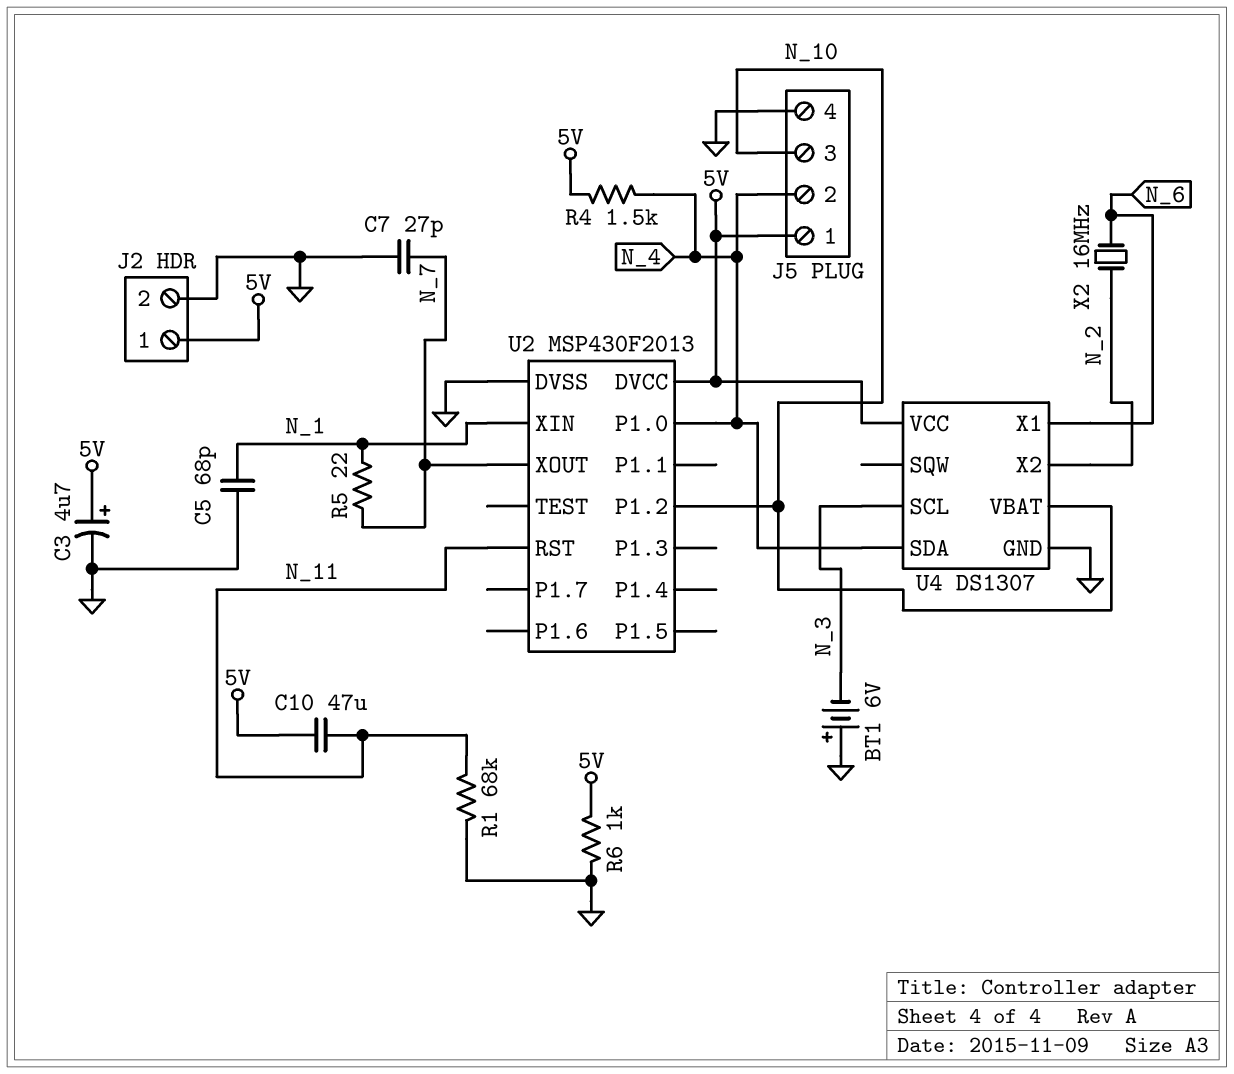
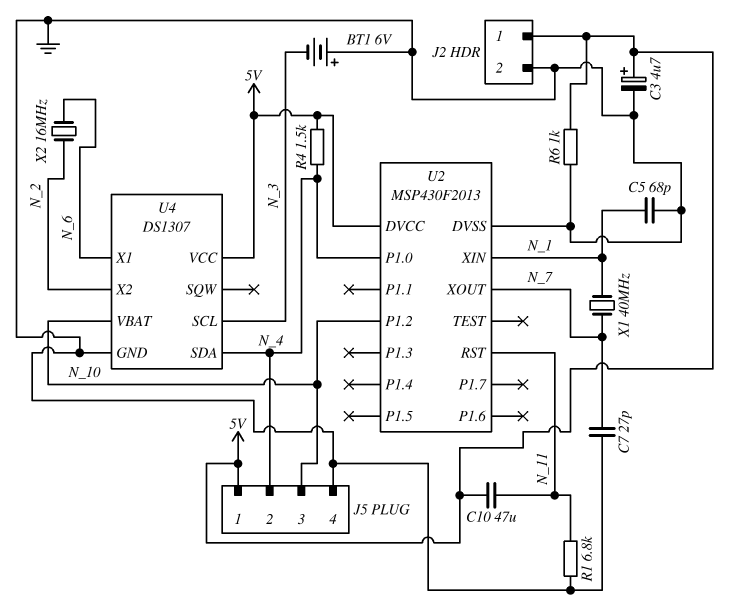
R1: 68k (GND, N_11) -> 6.8k (GND, N_11)
R5: 22 (N_1, N_7) -> none
X1: none -> 40MHz (N_1, N_7)

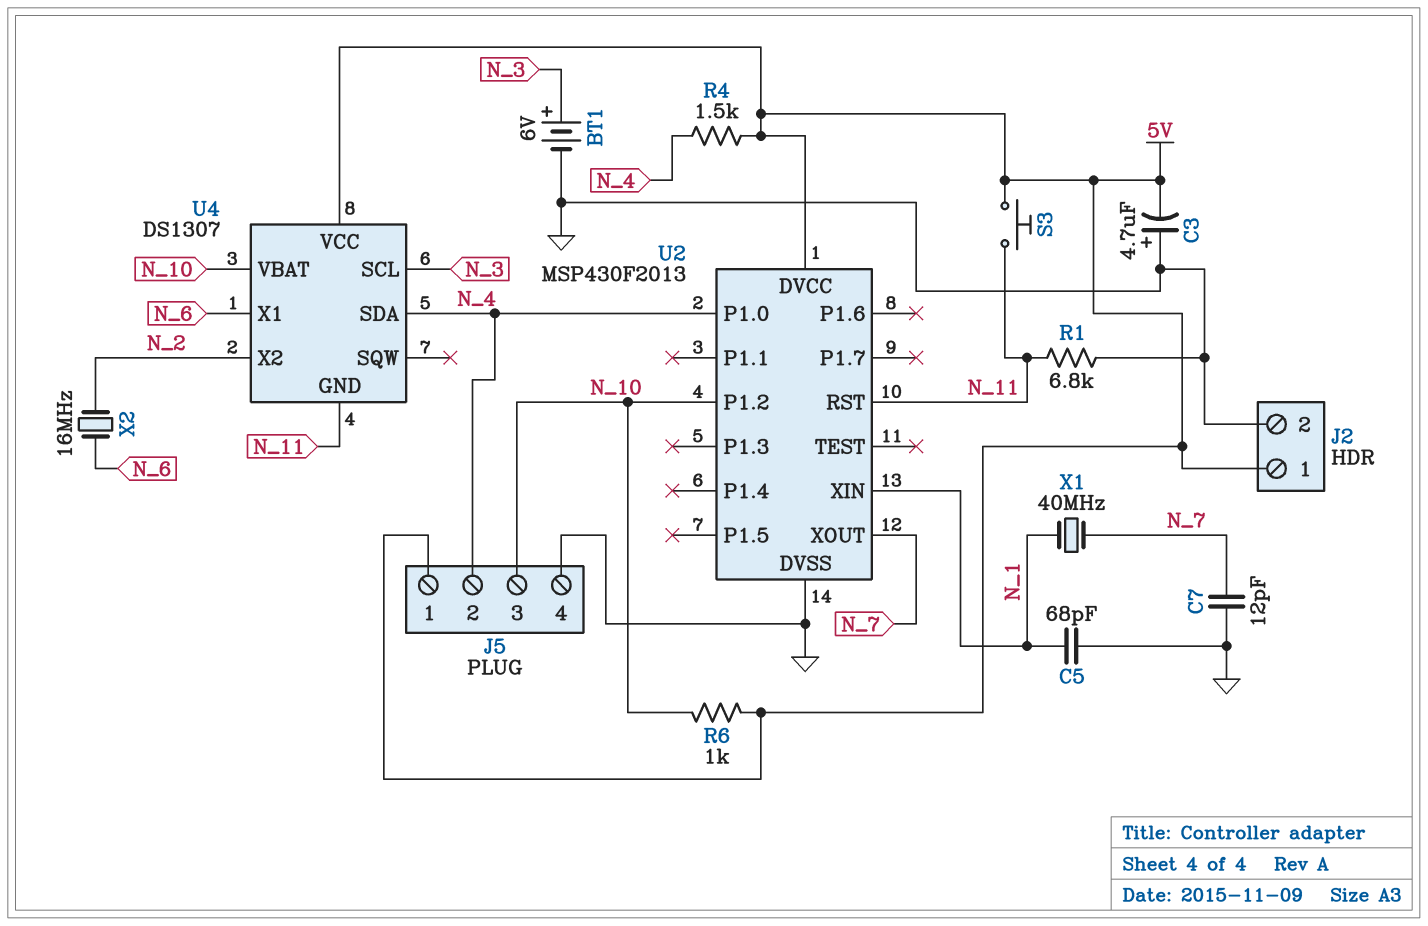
BT1: 6V (plus GND, minus N_3) -> 6V (plus N_3, minus GND)
C3: 4.7uF (plus 5V, minus GND) -> 4.7uF (plus GND, minus 5V)
C7: 27pF (GND, N_7) -> 12pF (GND, N_7)
C10: 47uF (5V, N_11) -> none
R6: 1k (5V, GND) -> 1k (5V, N_10)
S3: none -> button (5V, N_11)
U4 pin GND: GND -> N_11

